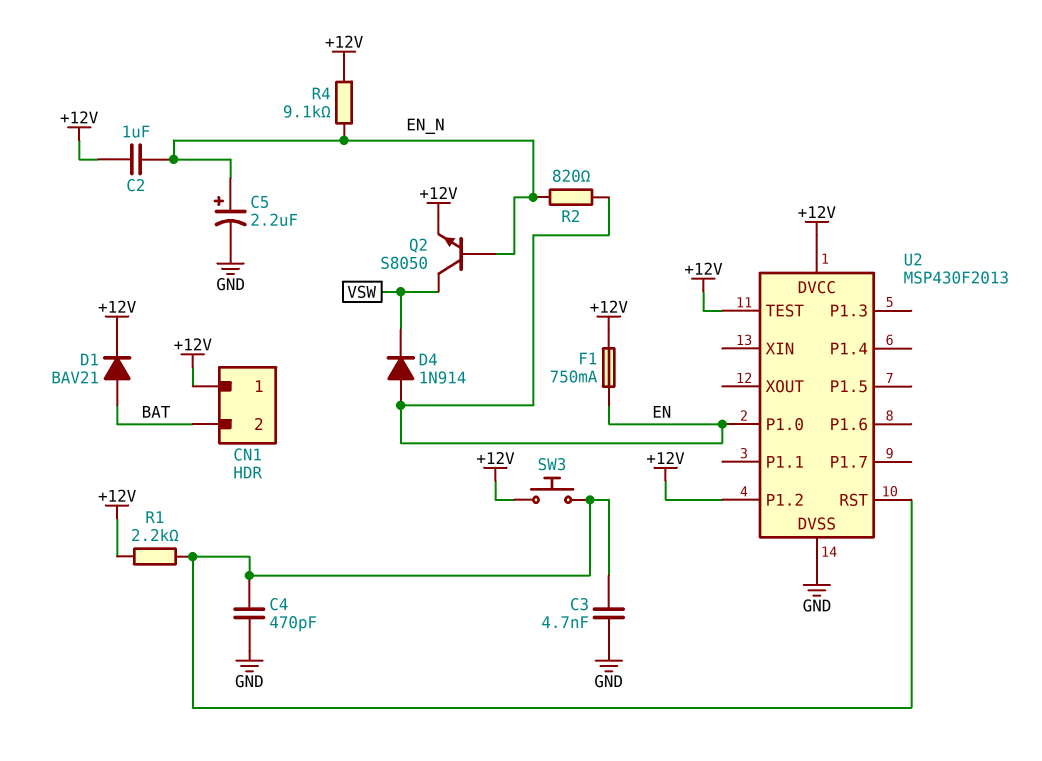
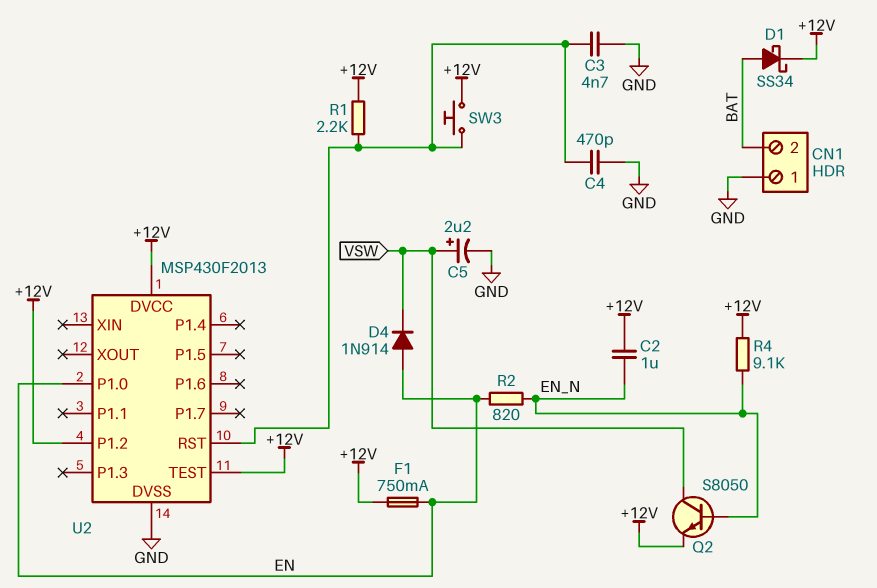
C5: 2.2uF (plus EN_N, minus GND) -> 2.2uF (plus VSW, minus GND)
CN1 pin 1: +12V -> GND
D1: diode BAV21 (A BAT, K +12V) -> schottky SS34 (A BAT, K +12V)

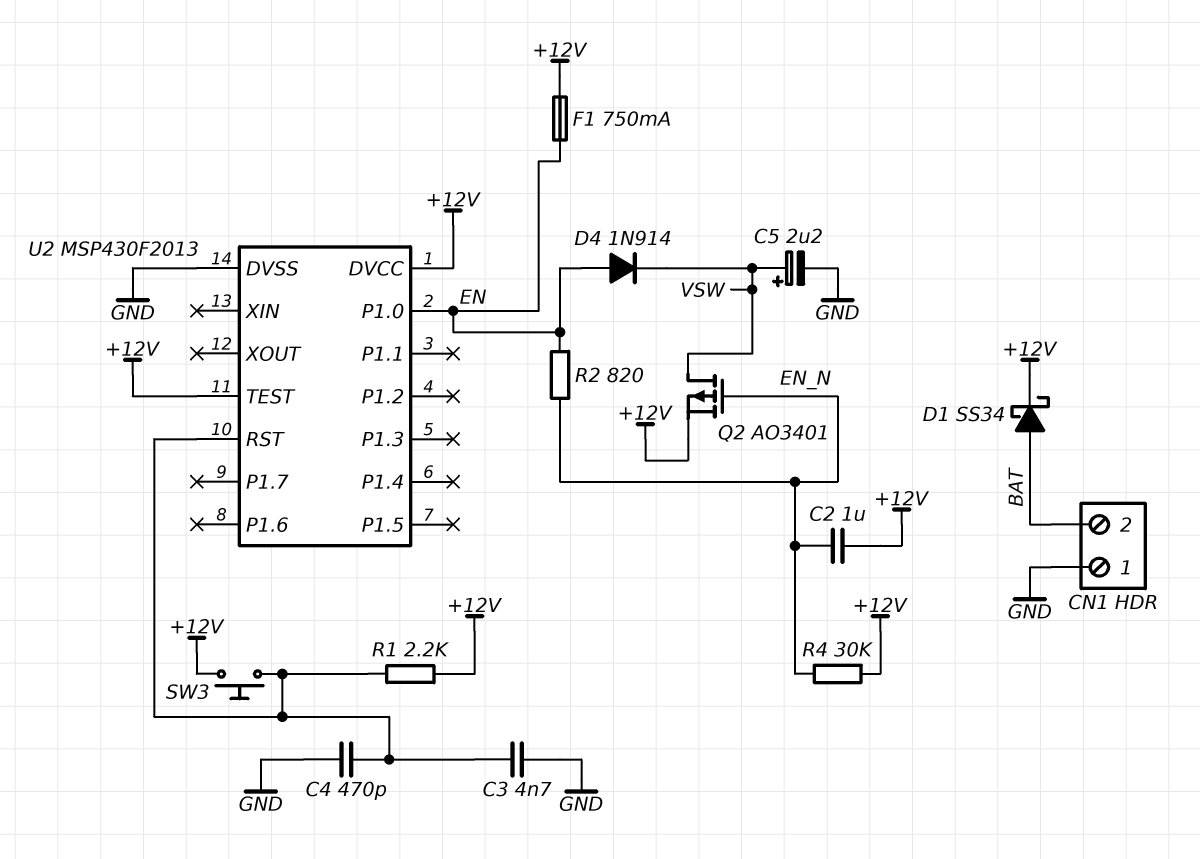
Q2: NPN S8050 (B EN_N, C VSW, E +12V) -> PMOS AO3401 (G EN_N, D VSW, S +12V)
R4: 9.1k (+12V, EN_N) -> 30k (+12V, EN_N)
U2 pin P1.2: +12V -> none

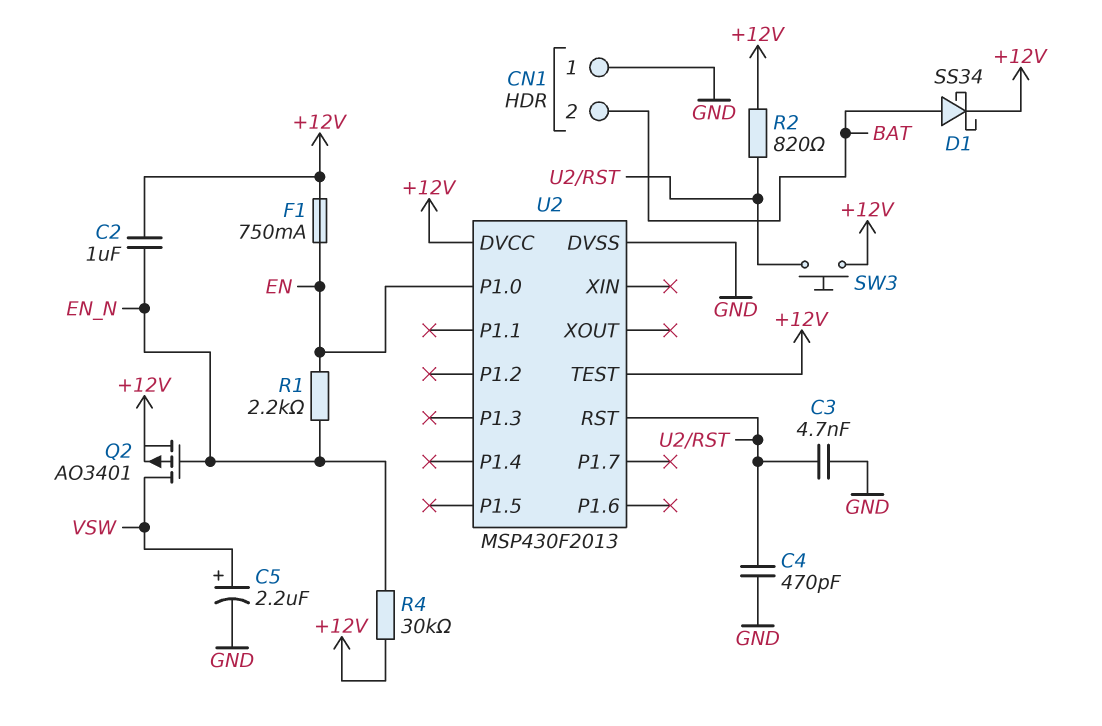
D4: diode 1N914 (A EN, K VSW) -> none
R1: 2.2k (+12V, U2/RST) -> 2.2k (EN, EN_N)
R2: 820 (EN, EN_N) -> 820 (+12V, U2/RST)

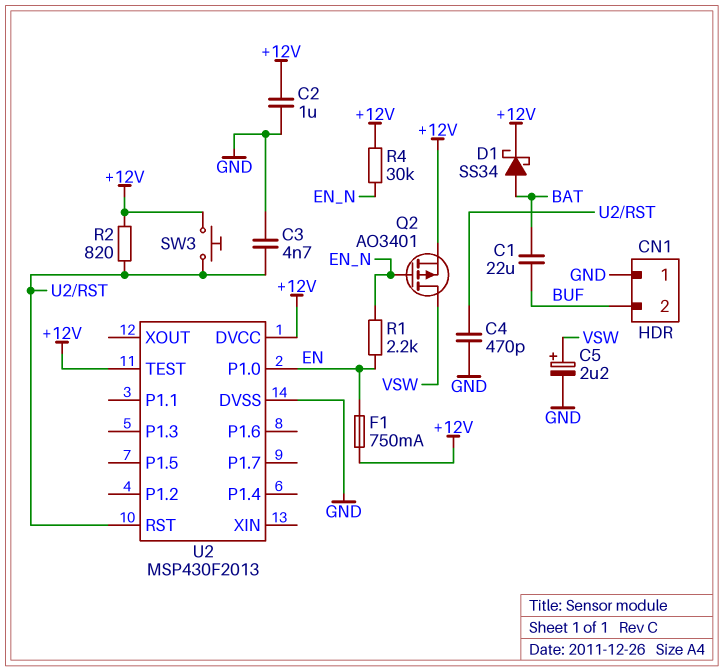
C1: none -> 22uF (BAT, BUF)
C2: 1uF (+12V, EN_N) -> 1uF (+12V, GND)
CN1 pin 2: BAT -> BUF

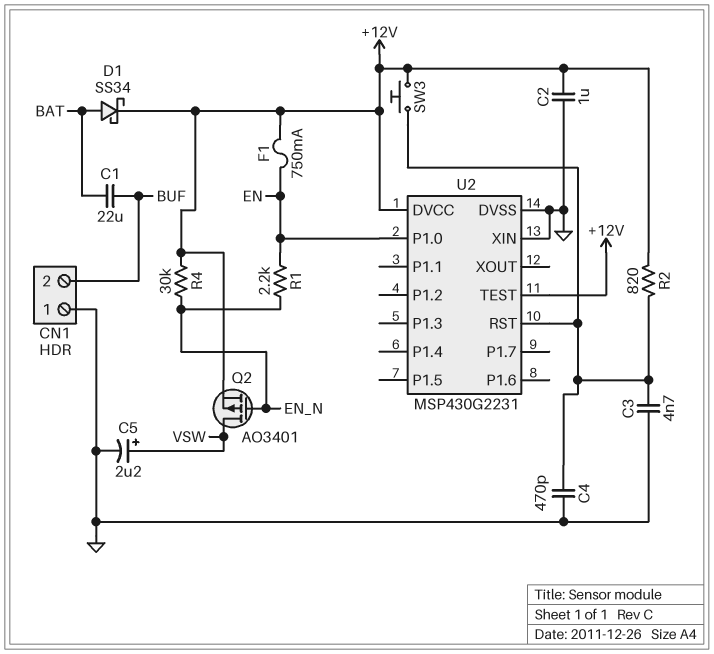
U2: MSP430F2013 -> MSP430G2231
U2 pin XIN: none -> GND

